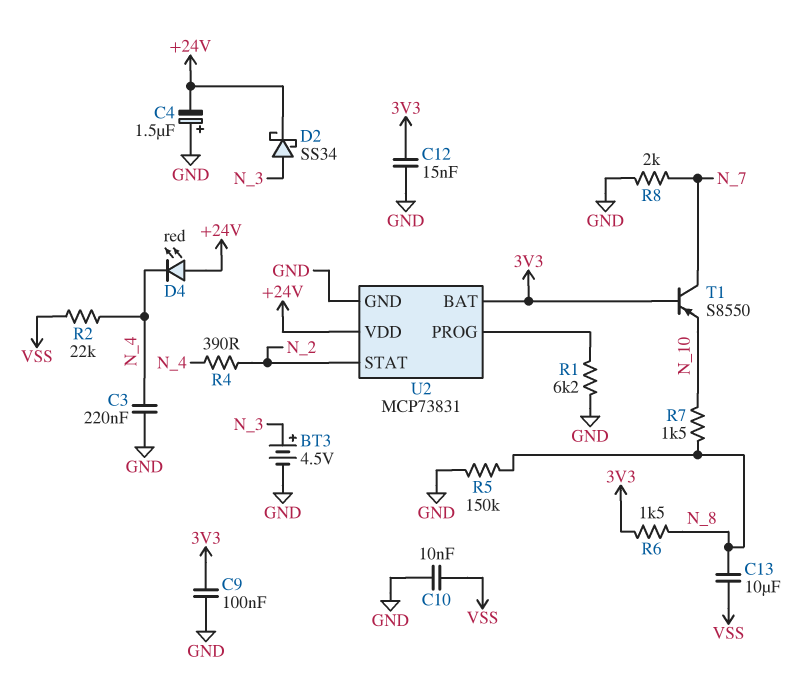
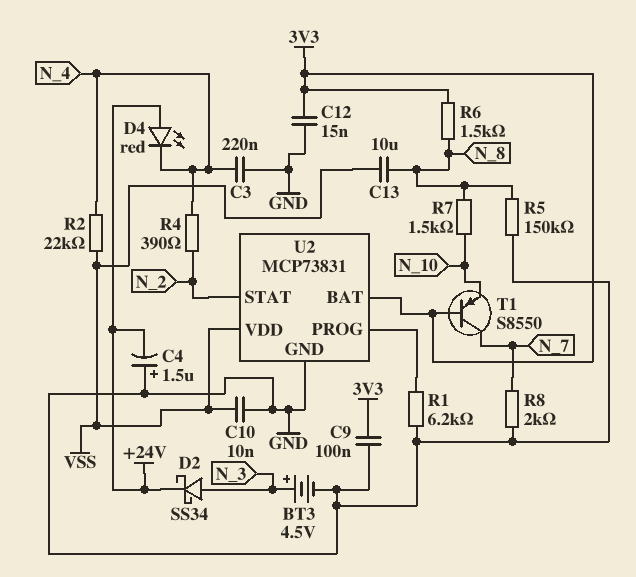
U2 pin VDD: +24V -> VSS

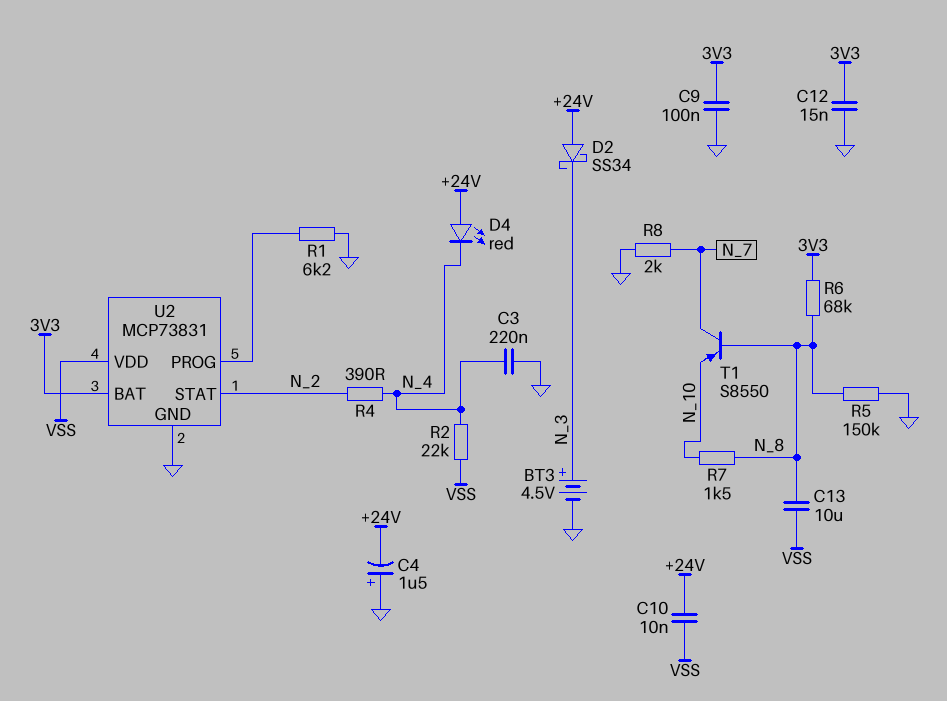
C10: 10nF (GND, VSS) -> 10nF (+24V, VSS)
D2: schottky SS34 (A N_3, K +24V) -> schottky SS34 (A +24V, K N_3)
R6: 1.5k (3V3, N_8) -> 68k (3V3, N_8)
T1: PNP S8550 (B 3V3, C N_7, E N_10) -> PNP S8550 (B N_8, C N_7, E N_10)

